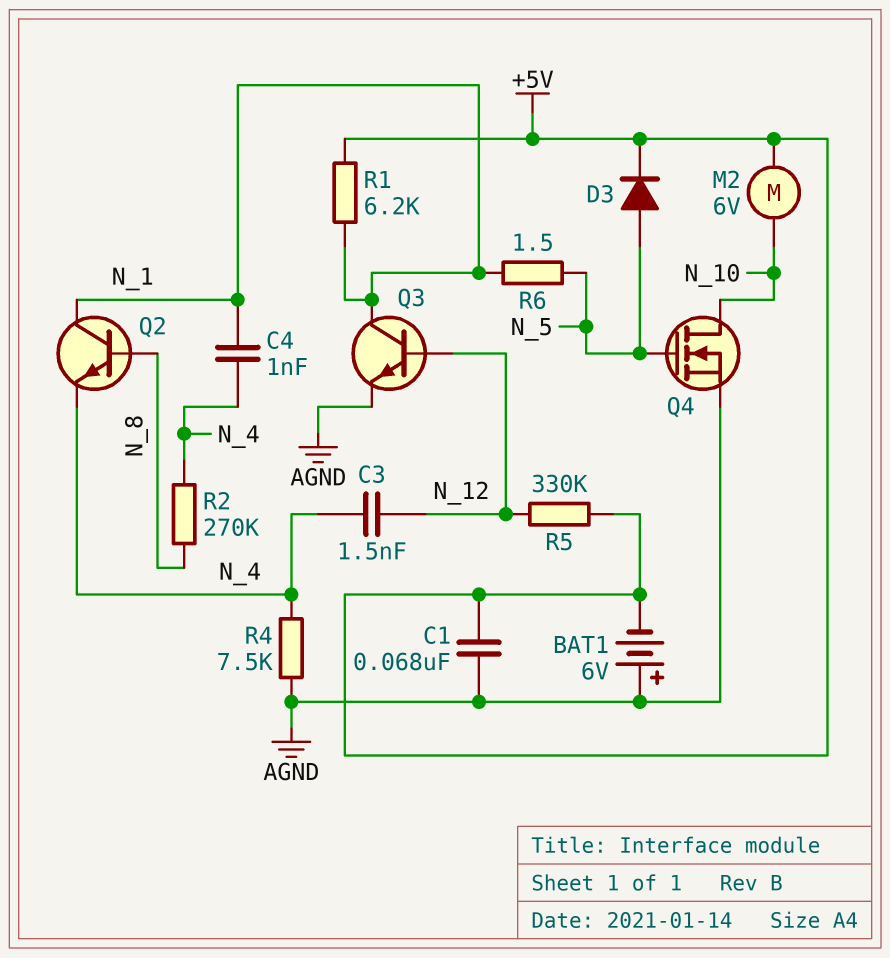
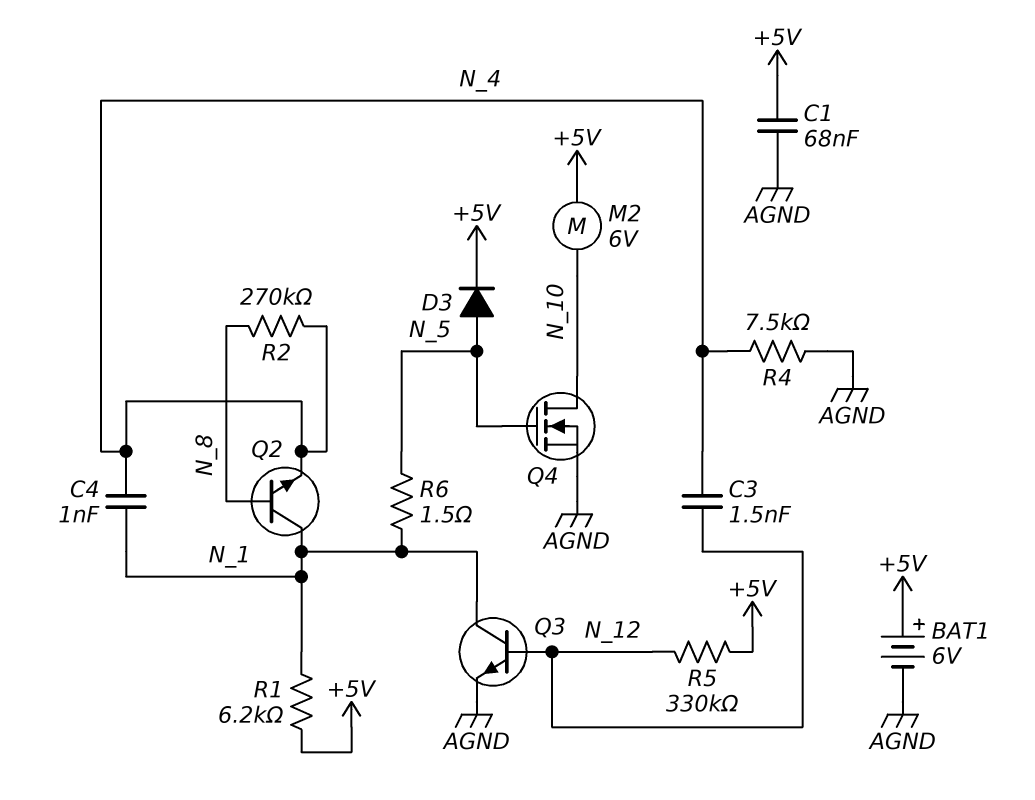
BAT1: 6V (plus AGND, minus +5V) -> 6V (plus +5V, minus AGND)

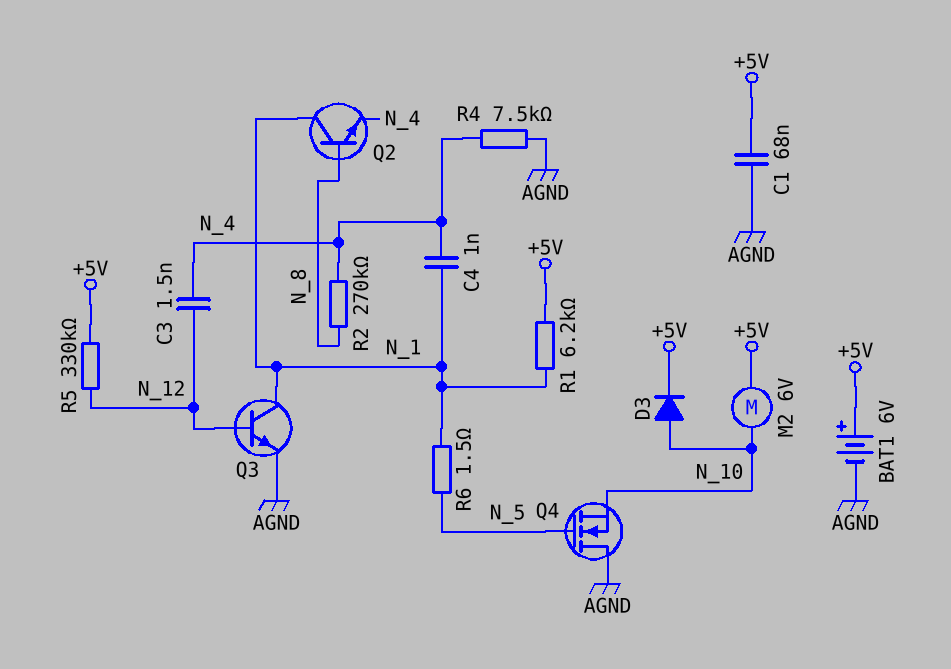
D3: diode (A N_5, K +5V) -> diode (A N_10, K +5V)
Q4: NMOS (G N_5, D N_10, S AGND) -> NMOS (G N_5, D AGND, S N_10)

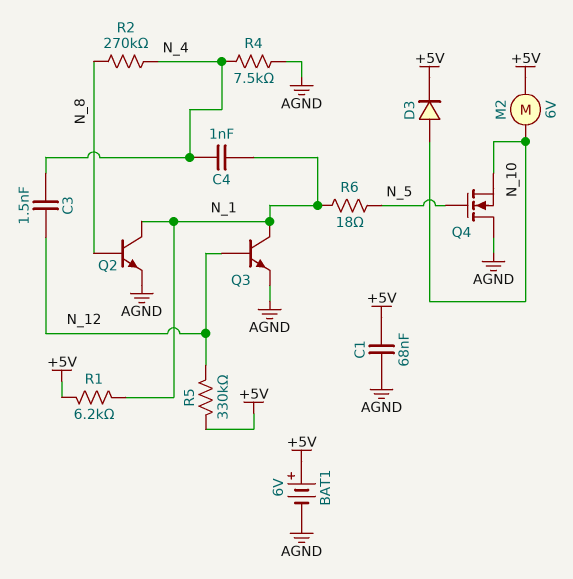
Q2: NPN (B N_8, C N_1, E N_4) -> NPN (B N_8, C N_1, E AGND)
R6: 1.5 (N_1, N_5) -> 18 (N_1, N_5)

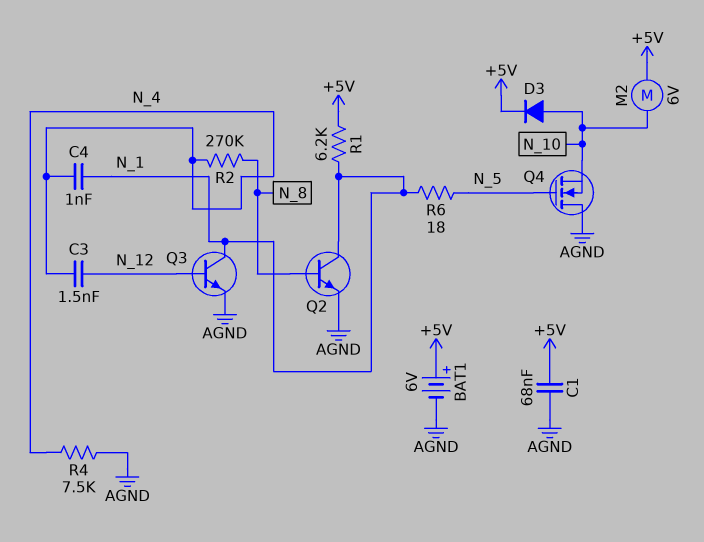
R5: 330k (+5V, N_12) -> none

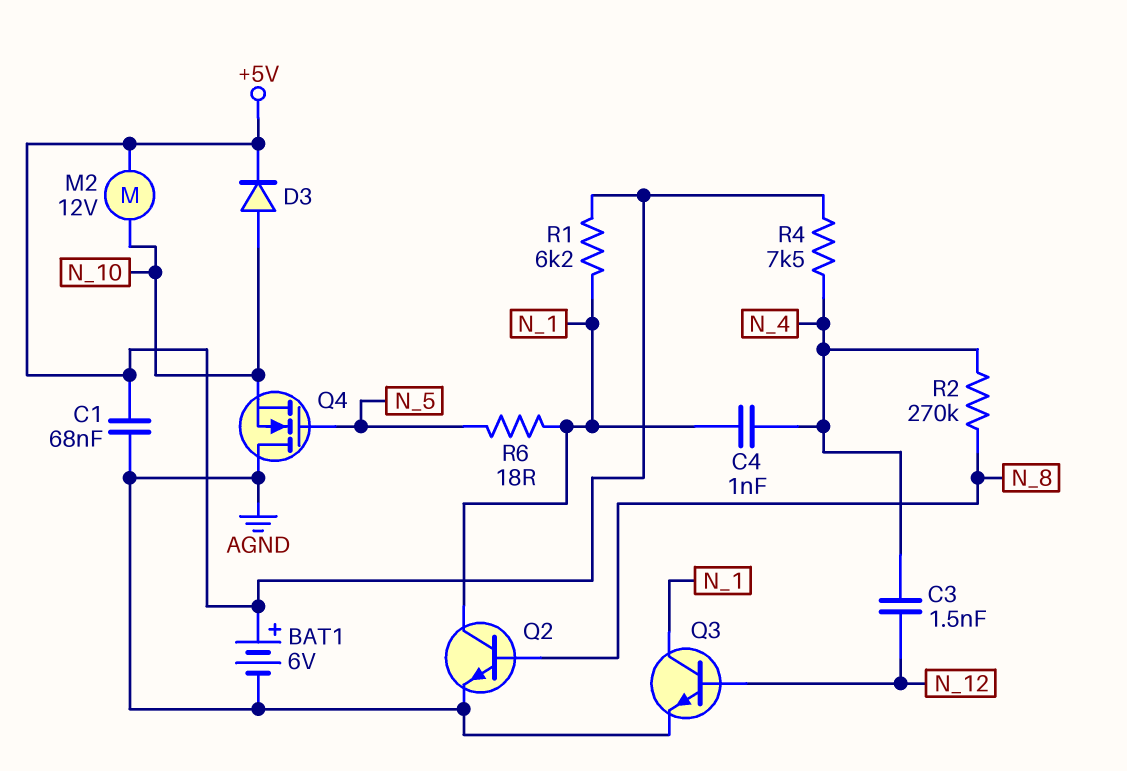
M2: motor 6V (+5V, N_10) -> motor 12V (+5V, N_10)
R4: 7.5k (AGND, N_4) -> 7.5k (+5V, N_4)

